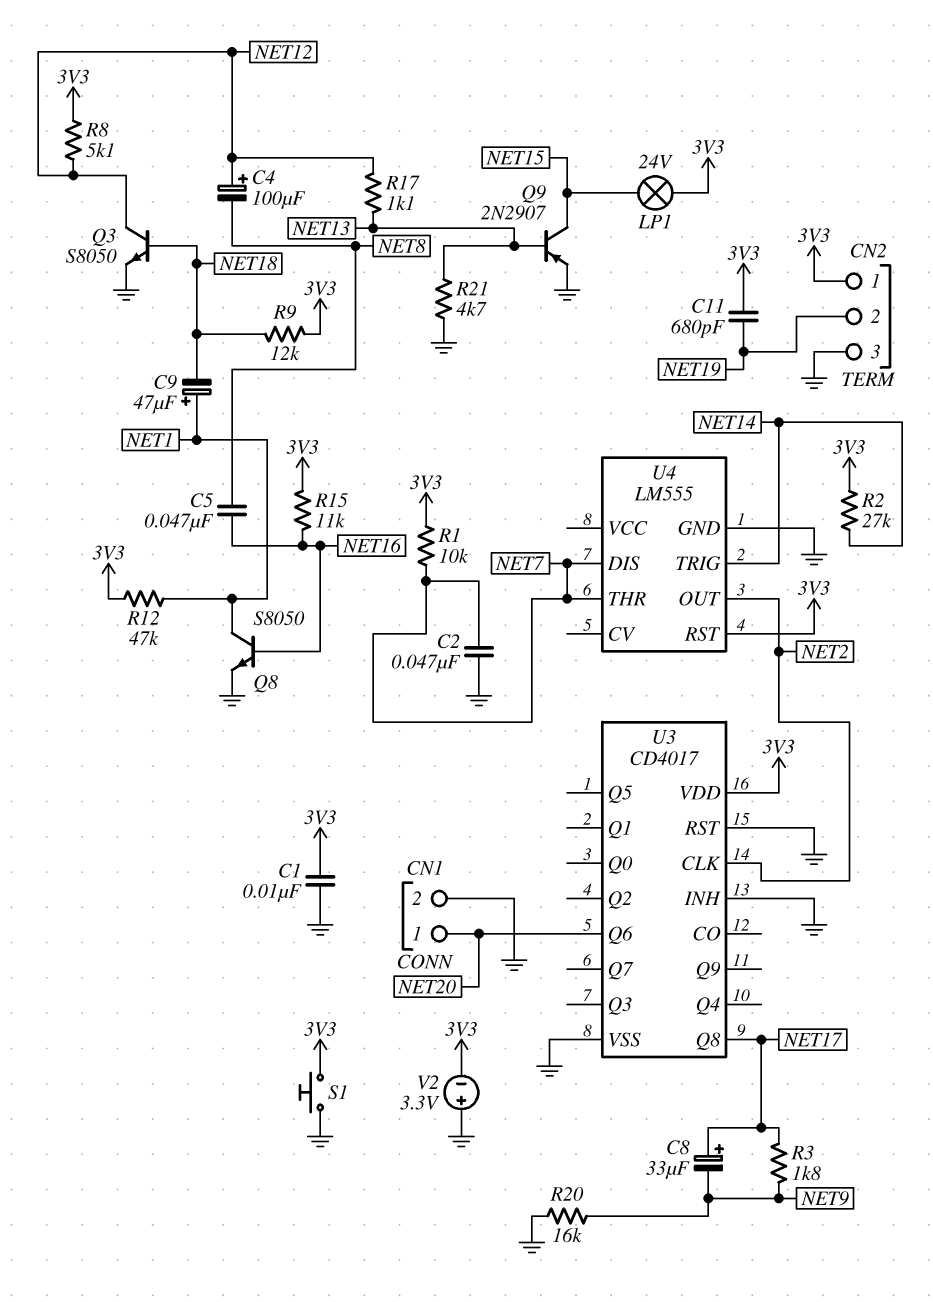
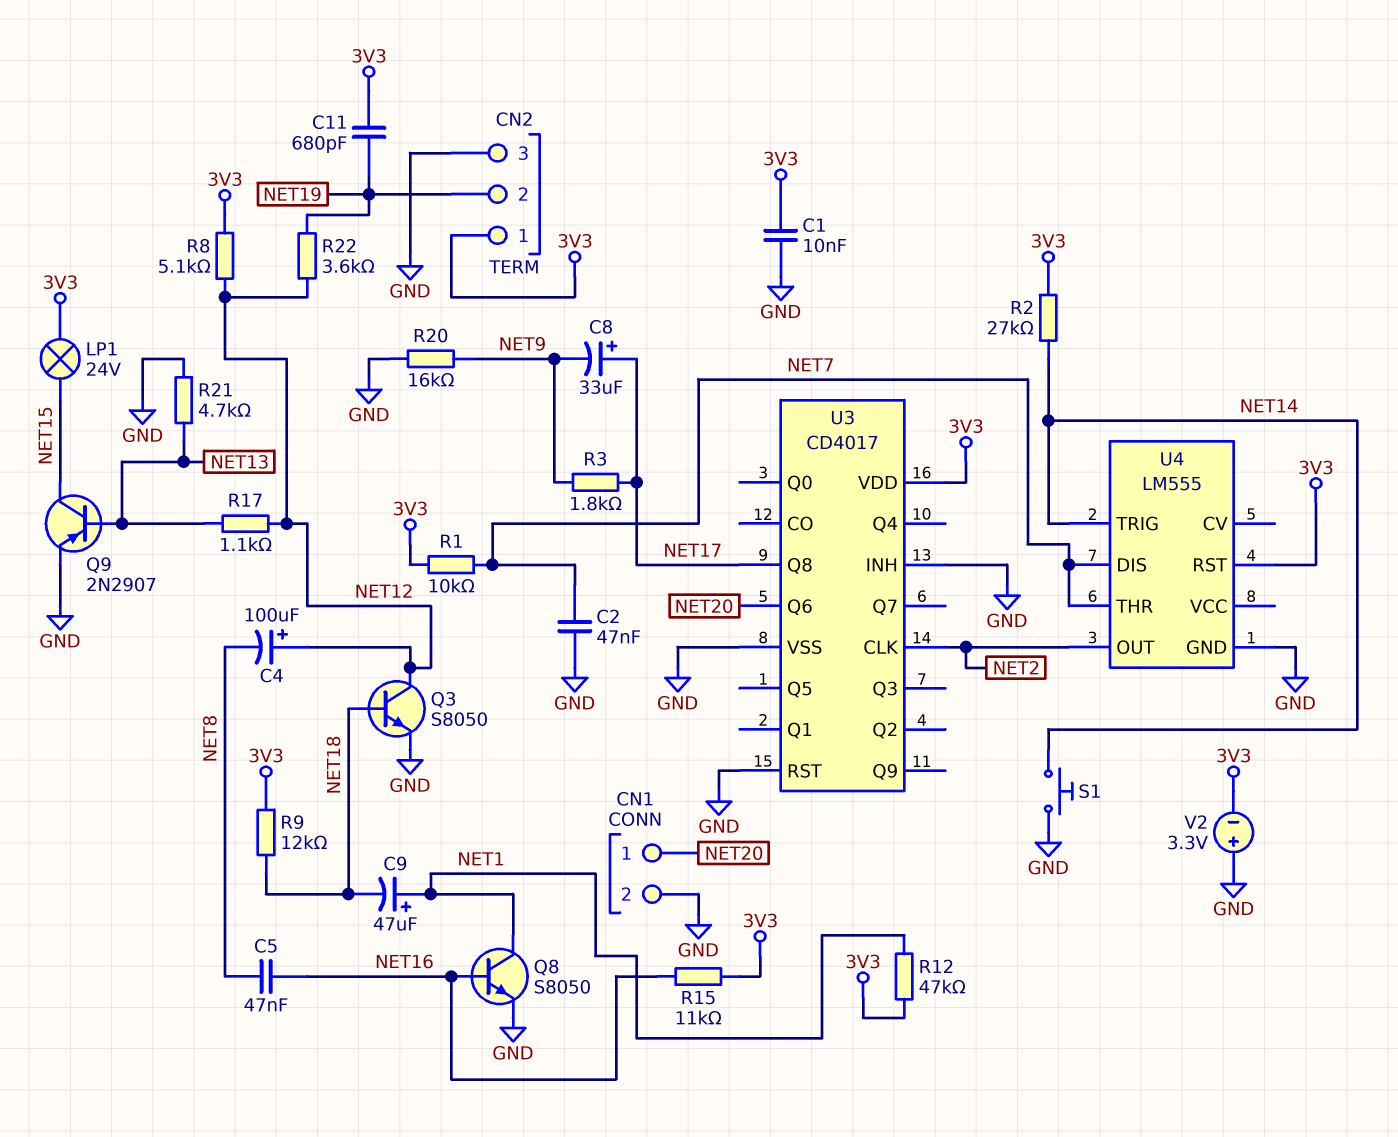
R22: none -> 3.6k (NET12, NET19)
S1: button (3V3, GND) -> button (GND, NET14)

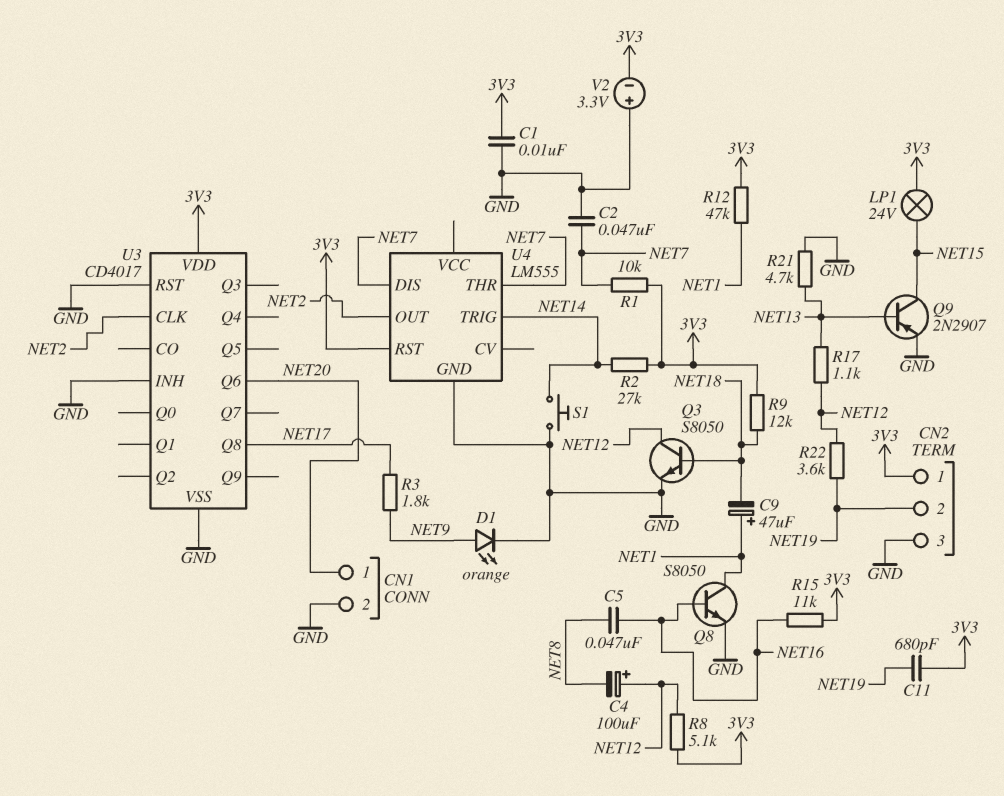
C8: 33uF (plus NET17, minus NET9) -> none
D1: none -> LED orange (A NET9, K GND)
R20: 16k (GND, NET9) -> none

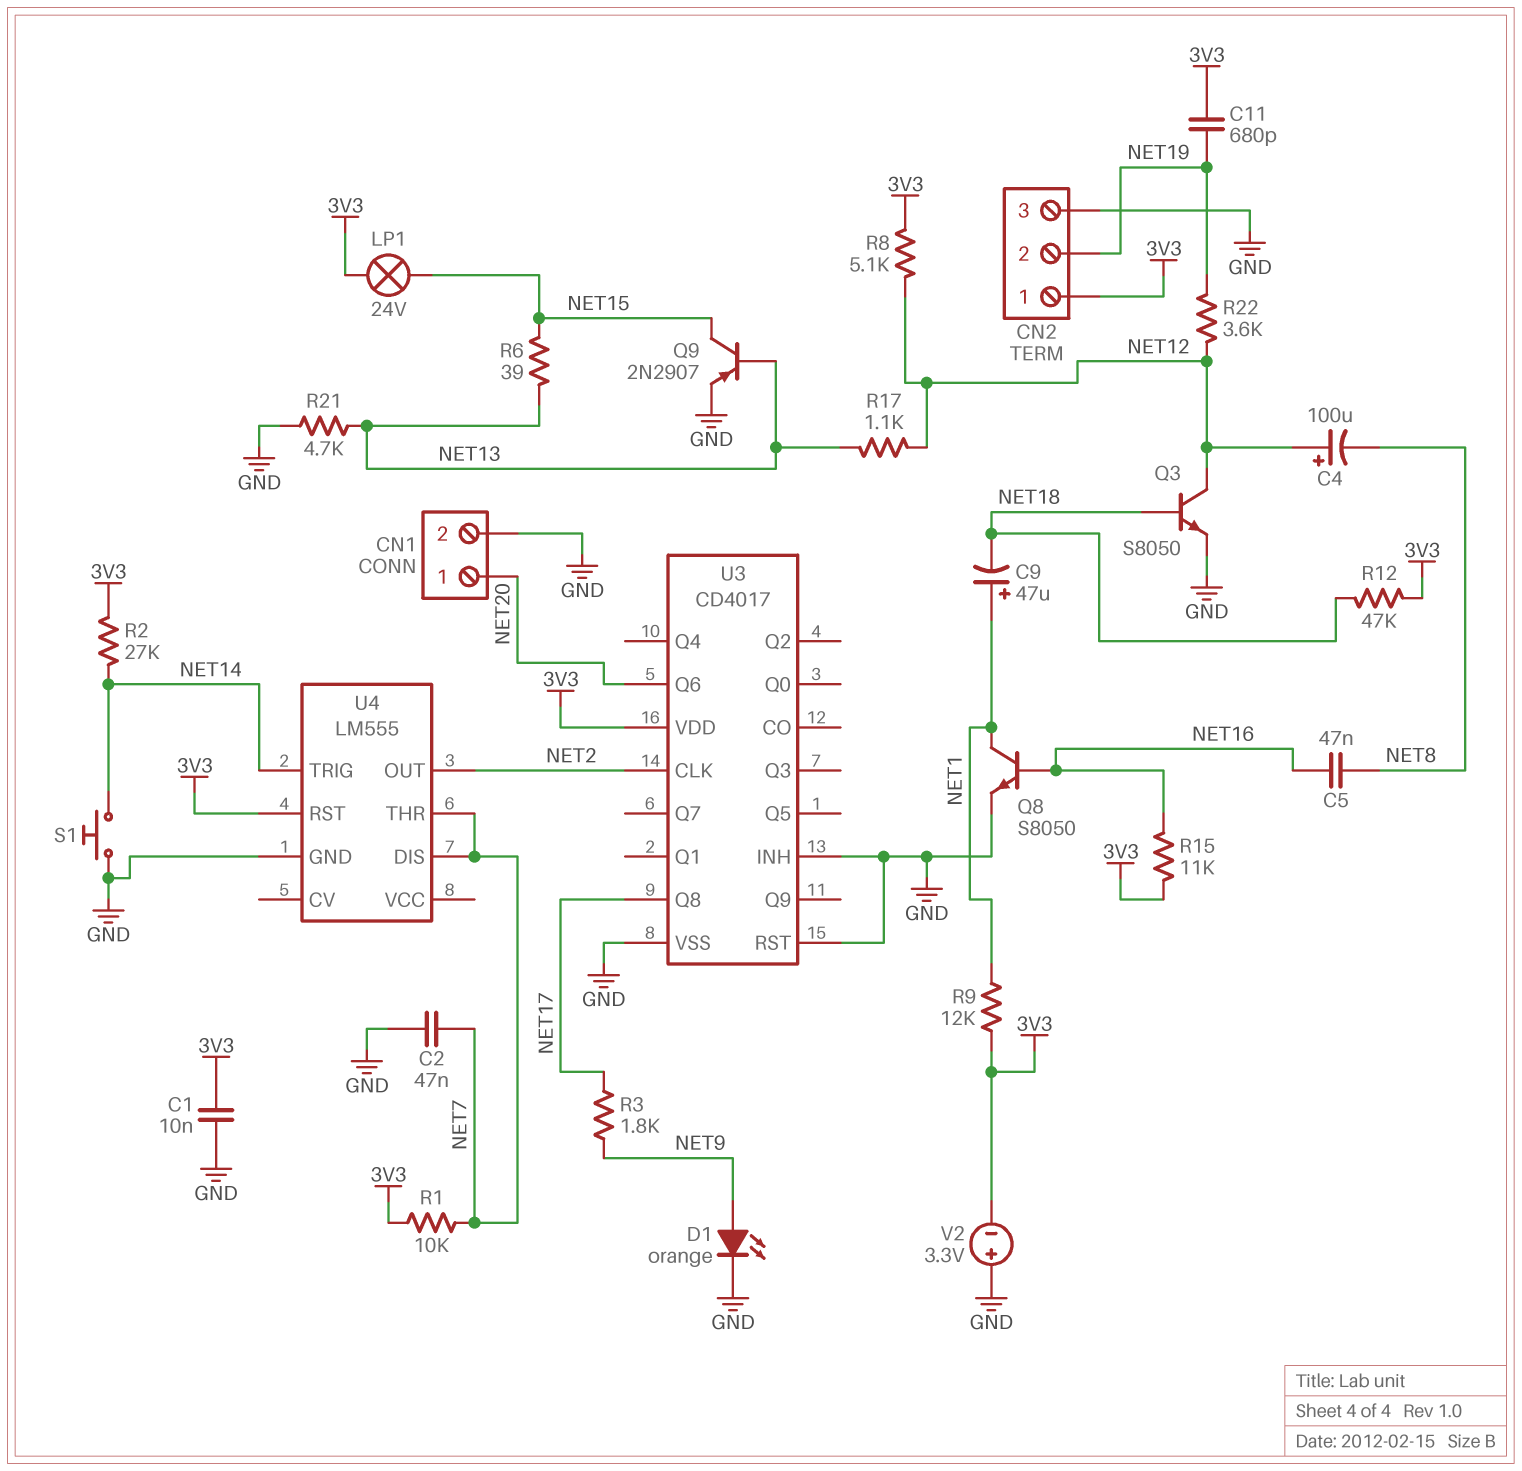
R6: none -> 39 (NET13, NET15)
R9: 12k (3V3, NET18) -> 12k (3V3, NET1)
R12: 47k (3V3, NET1) -> 47k (3V3, NET18)

